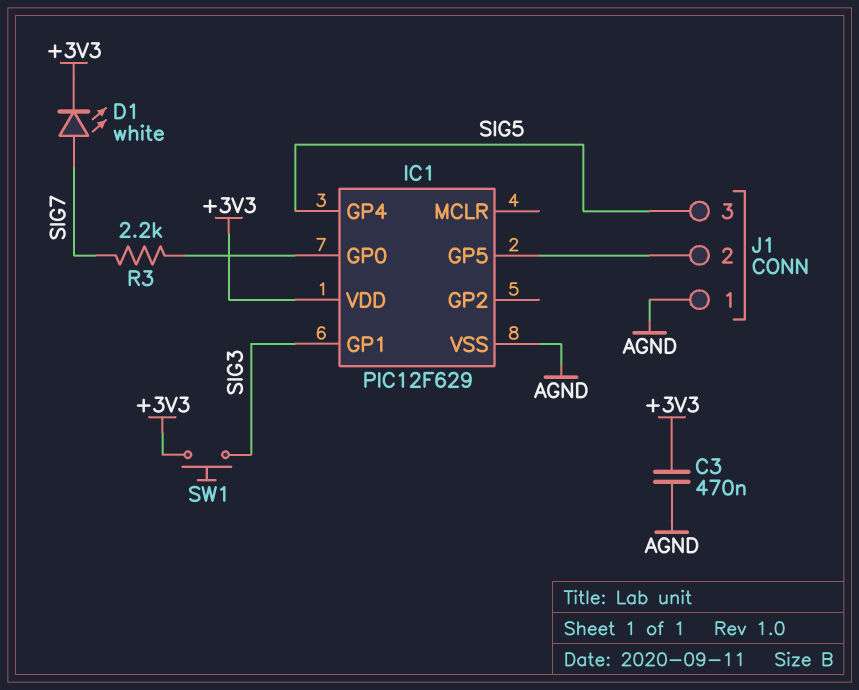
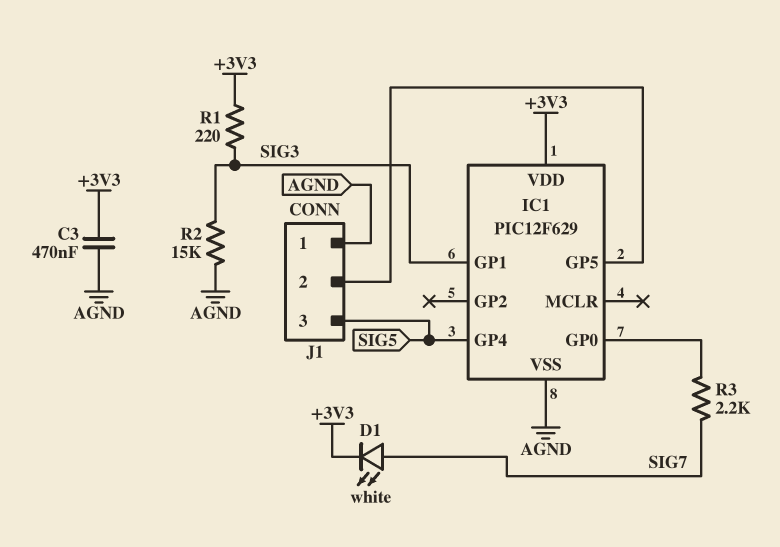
R1: none -> 220 (+3V3, SIG3)
R2: none -> 15k (AGND, SIG3)
SW1: button (+3V3, SIG3) -> none

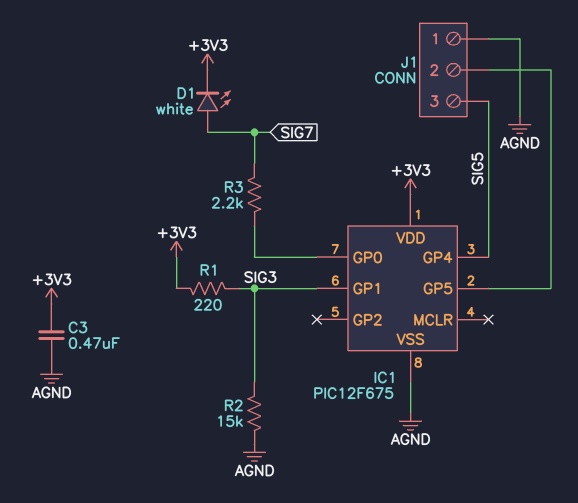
IC1: PIC12F629 -> PIC12F675

